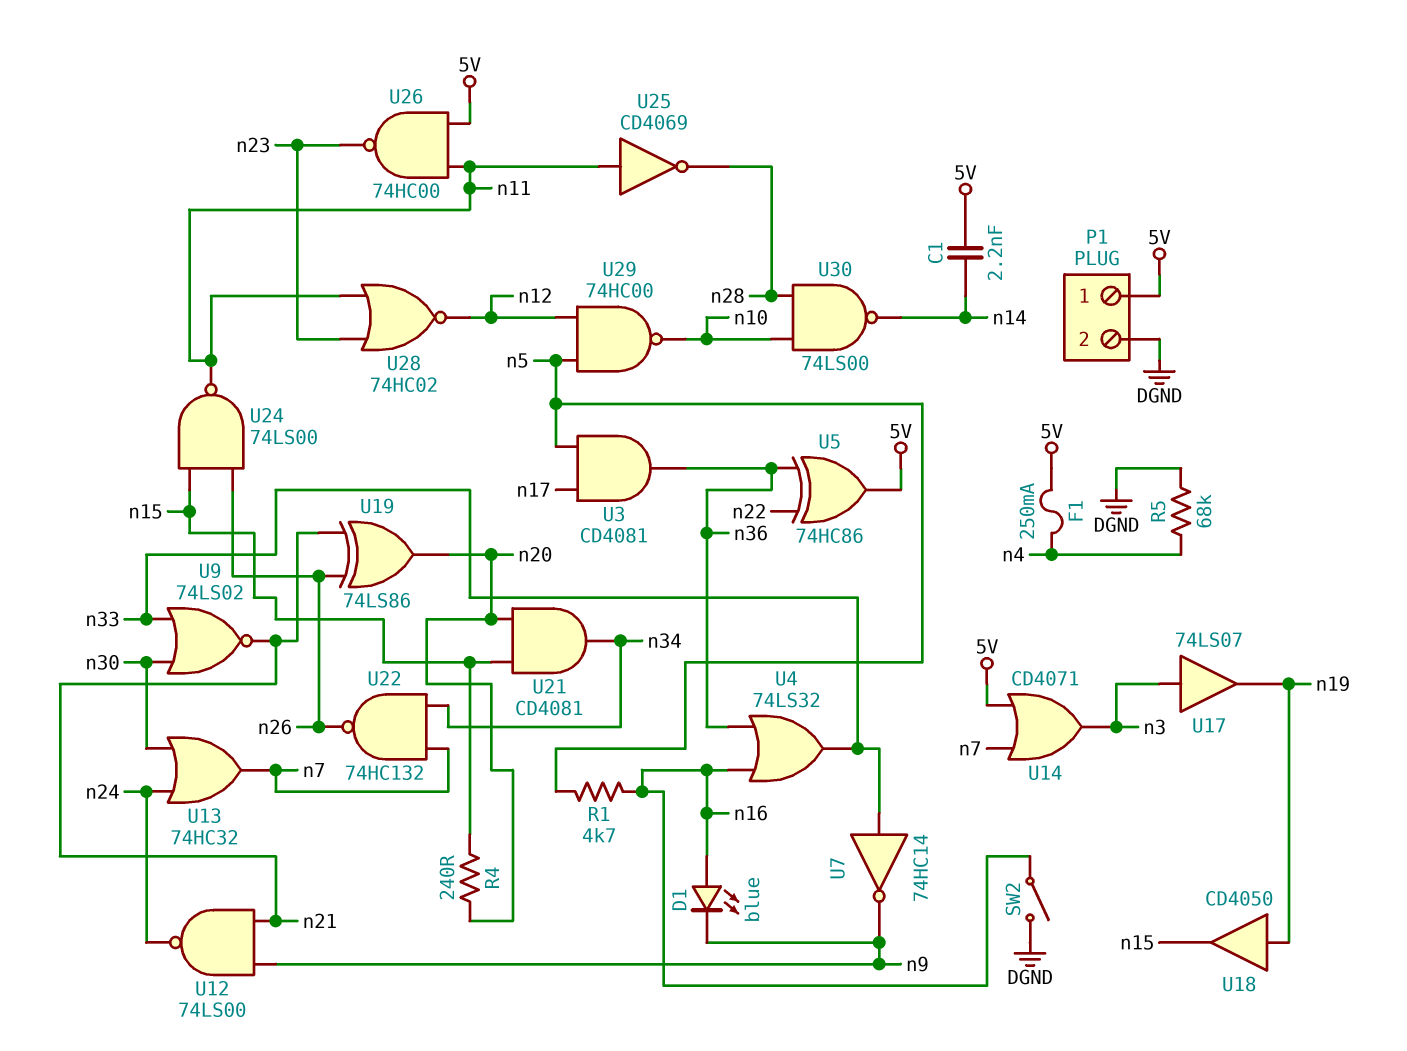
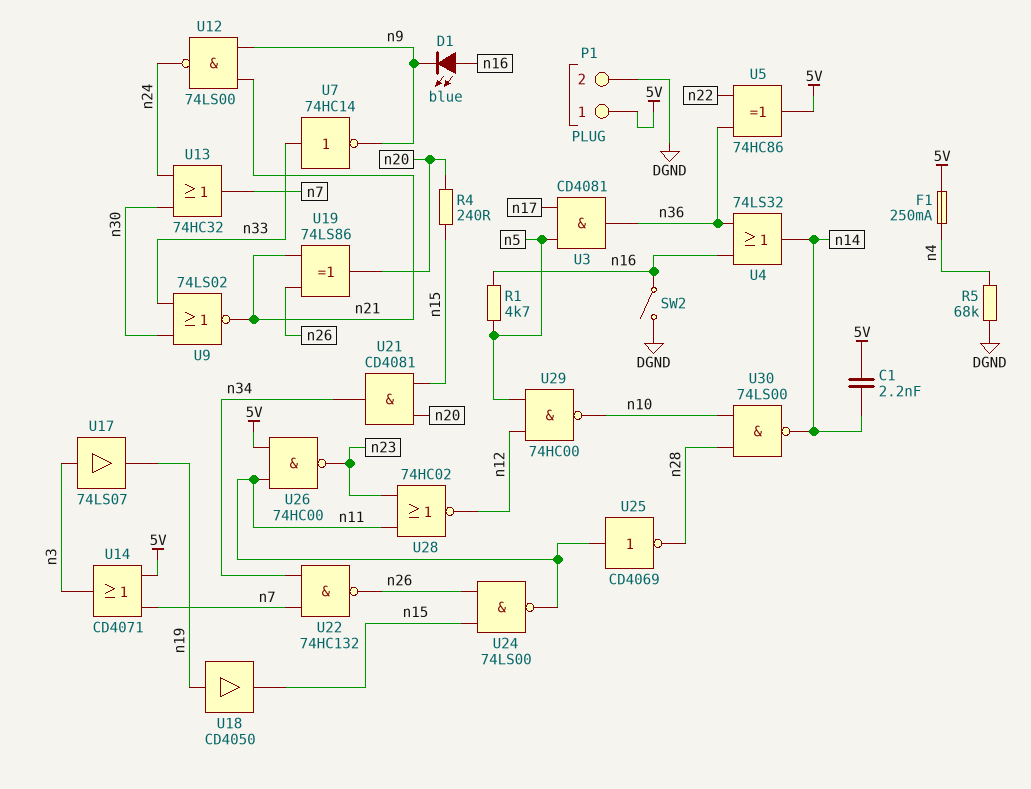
U4: OR 74LS32 (in n16, in n36, out n33) -> OR 74LS32 (in n16, in n36, out n14)

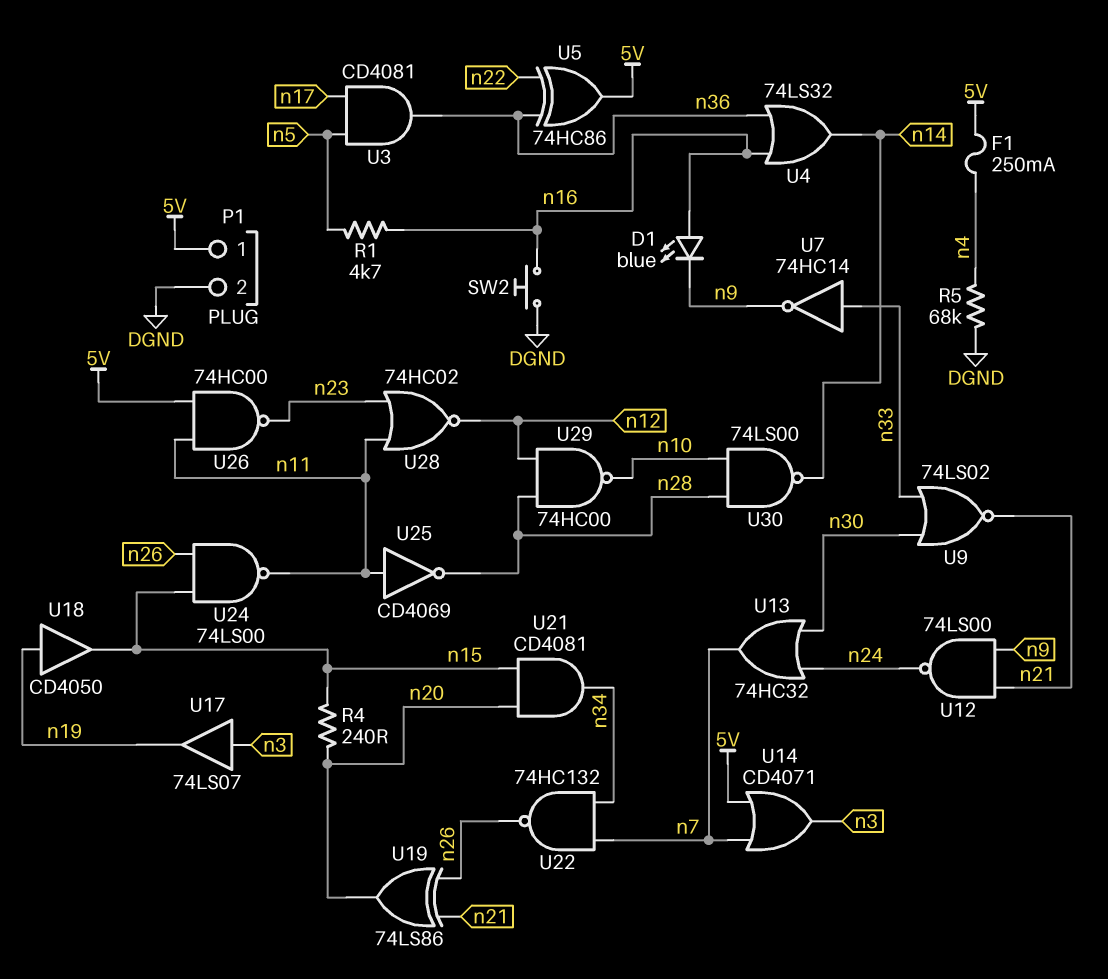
C1: 2.2nF (5V, n14) -> none
SW2: switch (DGND, n16) -> button (DGND, n16)
U29: NAND 74HC00 (in n5, in n12, out n10) -> NAND 74HC00 (in n12, in n28, out n10)

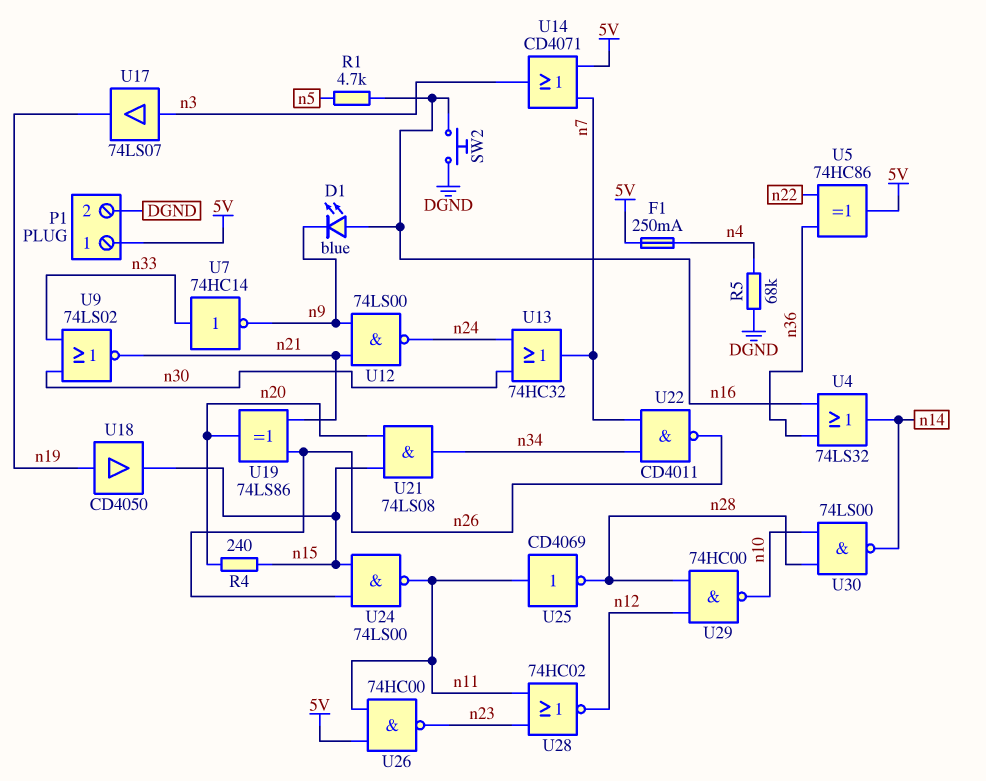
U3: AND CD4081 (in n5, in n17, out n36) -> none
U21: AND CD4081 (in n15, in n20, out n34) -> AND 74LS08 (in n15, in n20, out n34)
U22: NAND 74HC132 (in n7, in n34, out n26) -> NAND CD4011 (in n7, in n34, out n26)

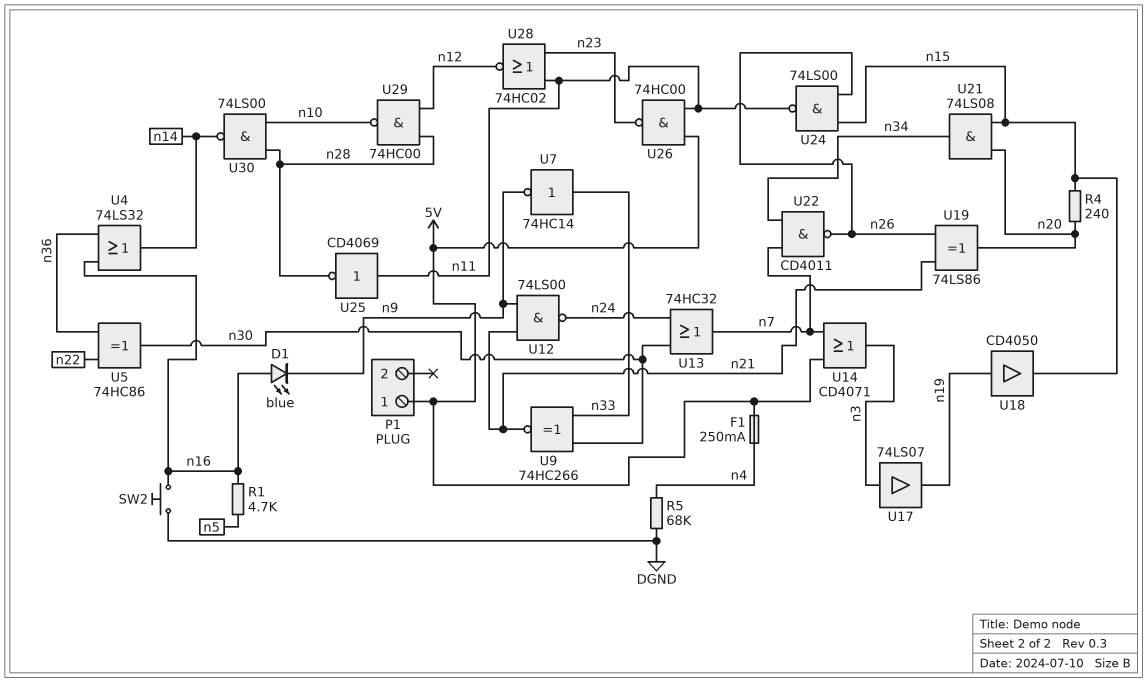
P1 pin 2: DGND -> none
U5: XOR 74HC86 (in n22, in n36, out 5V) -> XOR 74HC86 (in n22, in n36, out n30)
U9: NOR 74LS02 (in n30, in n33, out n21) -> XNOR 74HC266 (in n30, in n33, out n21)

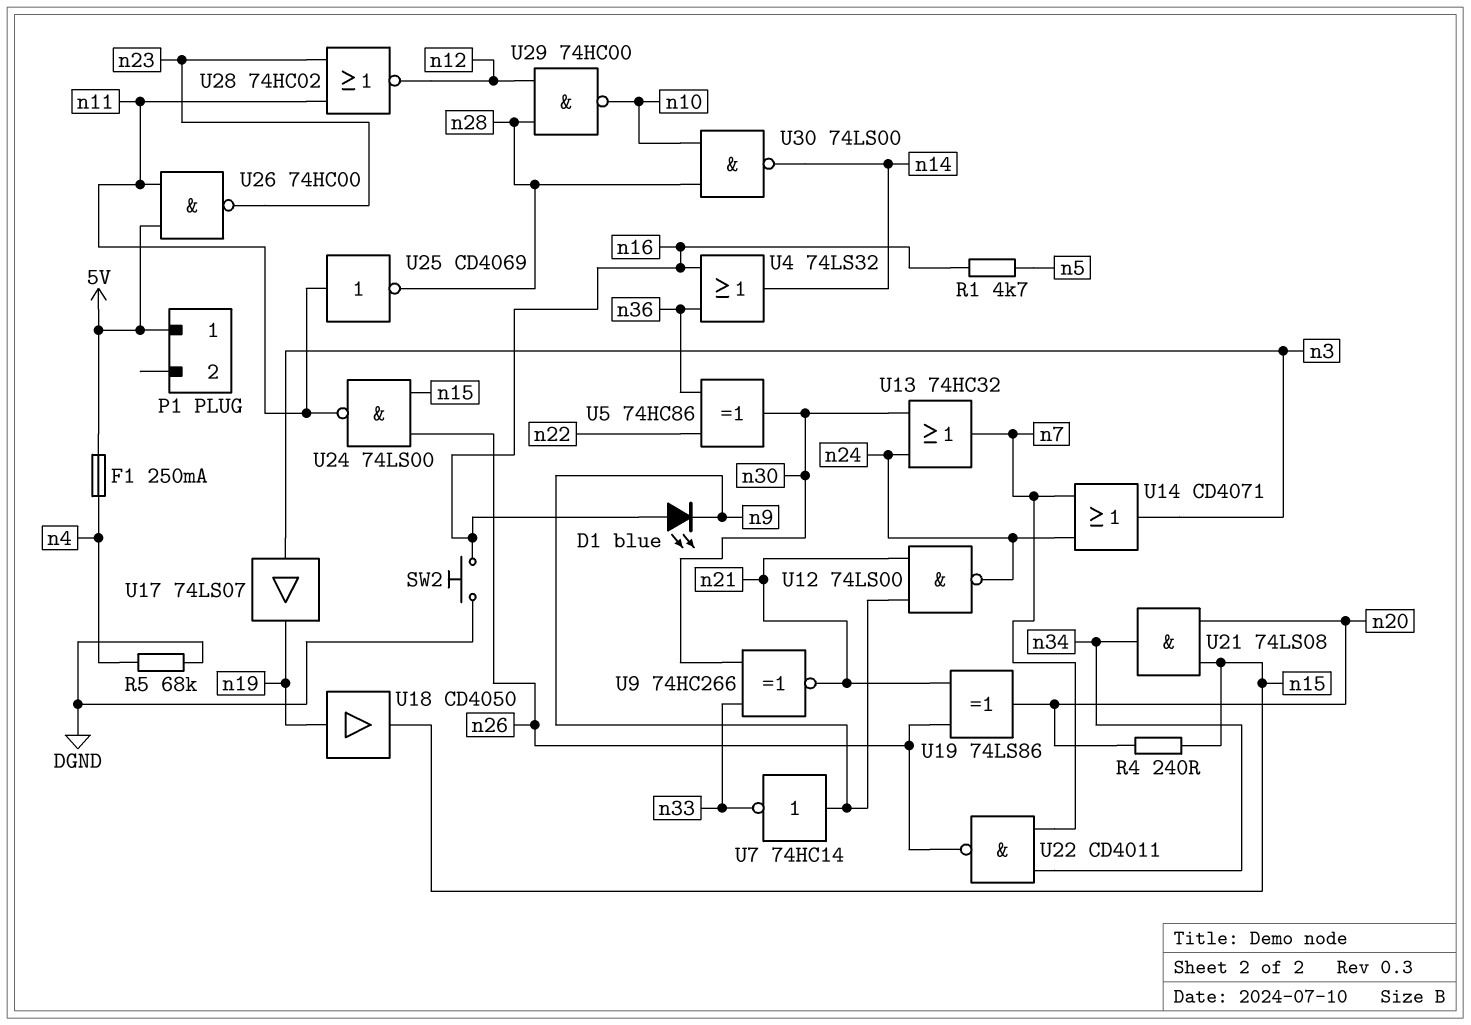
U7: NOT 74HC14 (in n33, out n9) -> NOT 74HC14 (in n9, out n33)
U14: OR CD4071 (in 5V, in n7, out n3) -> OR CD4071 (in n7, in n24, out n3)

